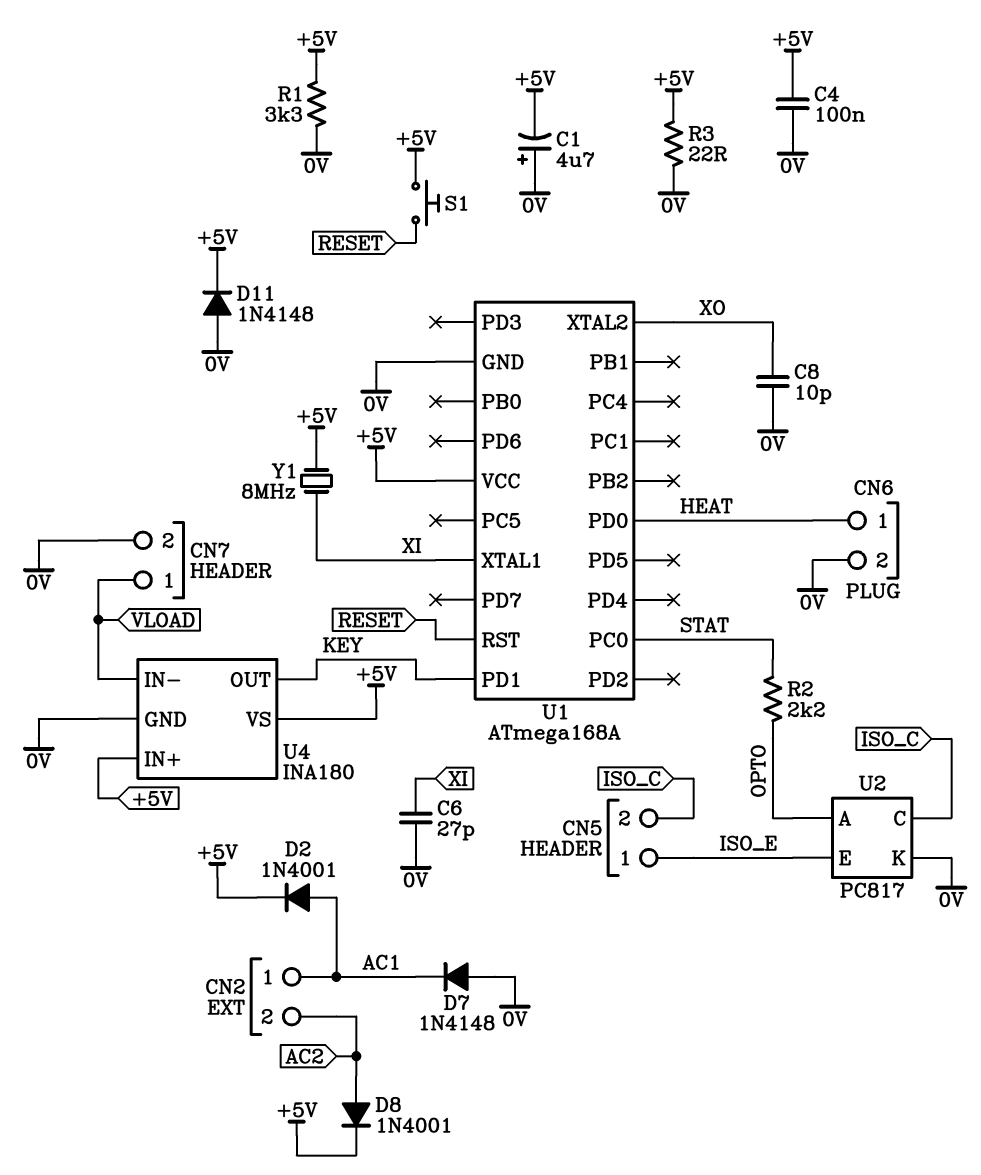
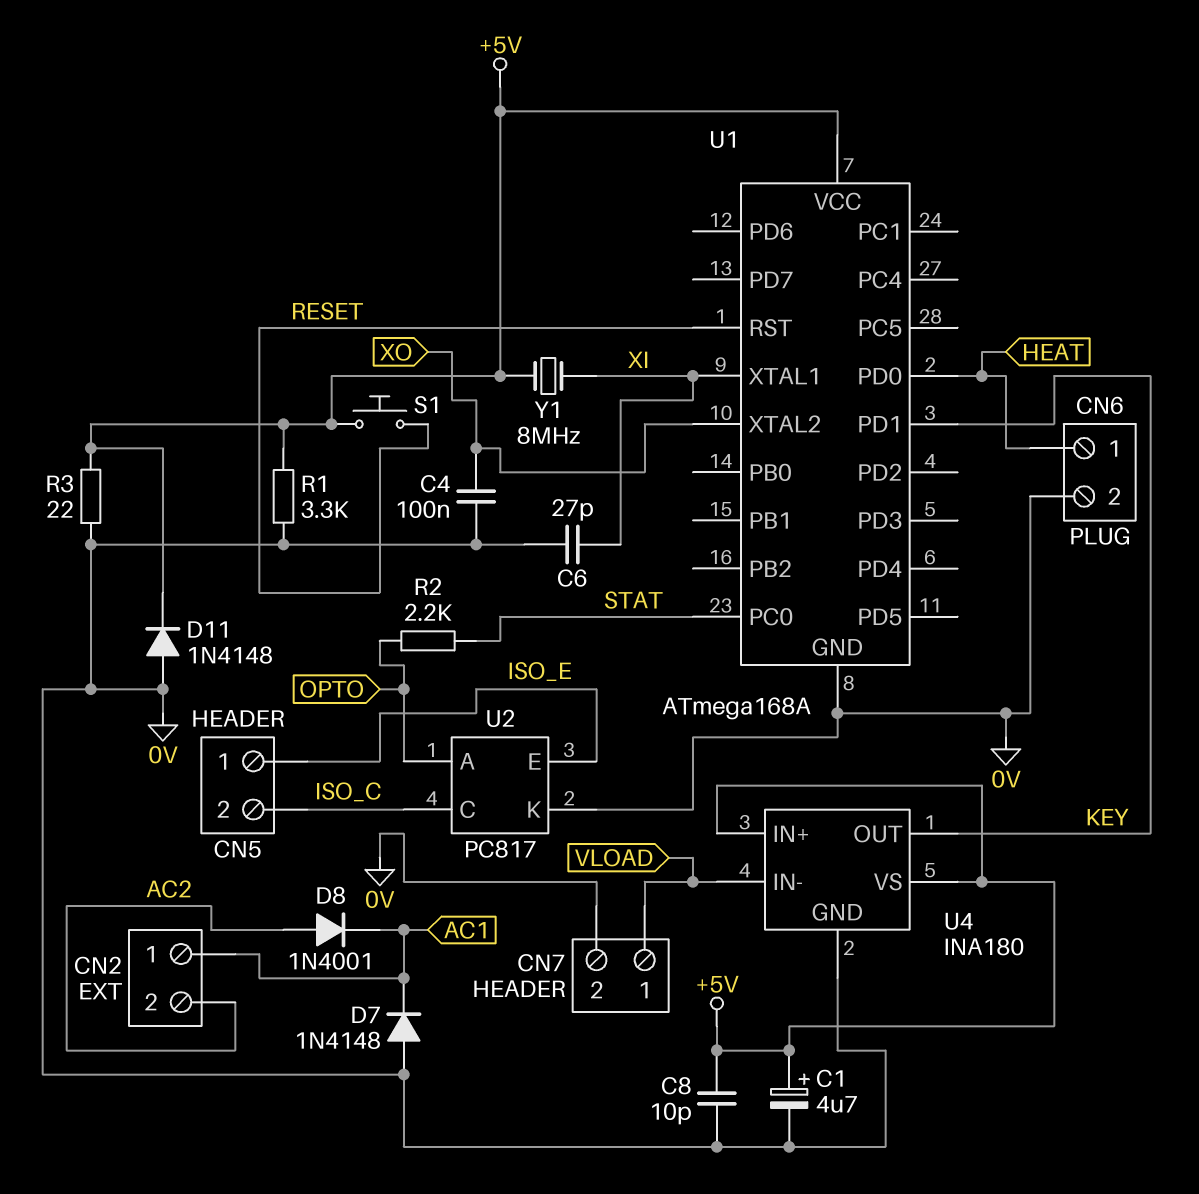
C1: 4.7uF (plus 0V, minus +5V) -> 4.7uF (plus +5V, minus 0V)
C4: 100nF (+5V, 0V) -> 100nF (0V, XO)
C8: 10pF (0V, XO) -> 10pF (+5V, 0V)
D2: diode 1N4001 (A AC1, K +5V) -> none
D8: diode 1N4001 (A AC2, K +5V) -> diode 1N4001 (A AC2, K AC1)

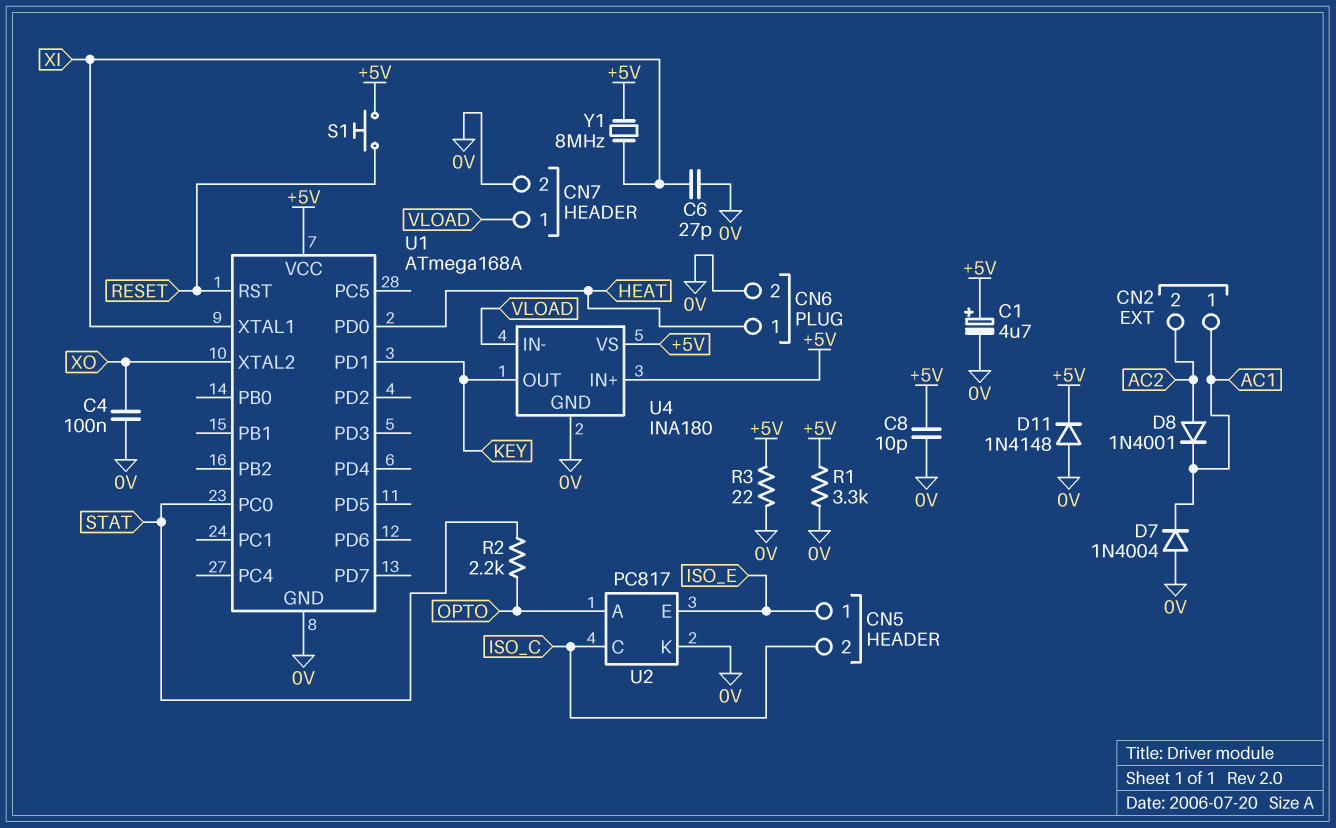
D7: diode 1N4148 (A 0V, K AC1) -> diode 1N4004 (A 0V, K AC1)

